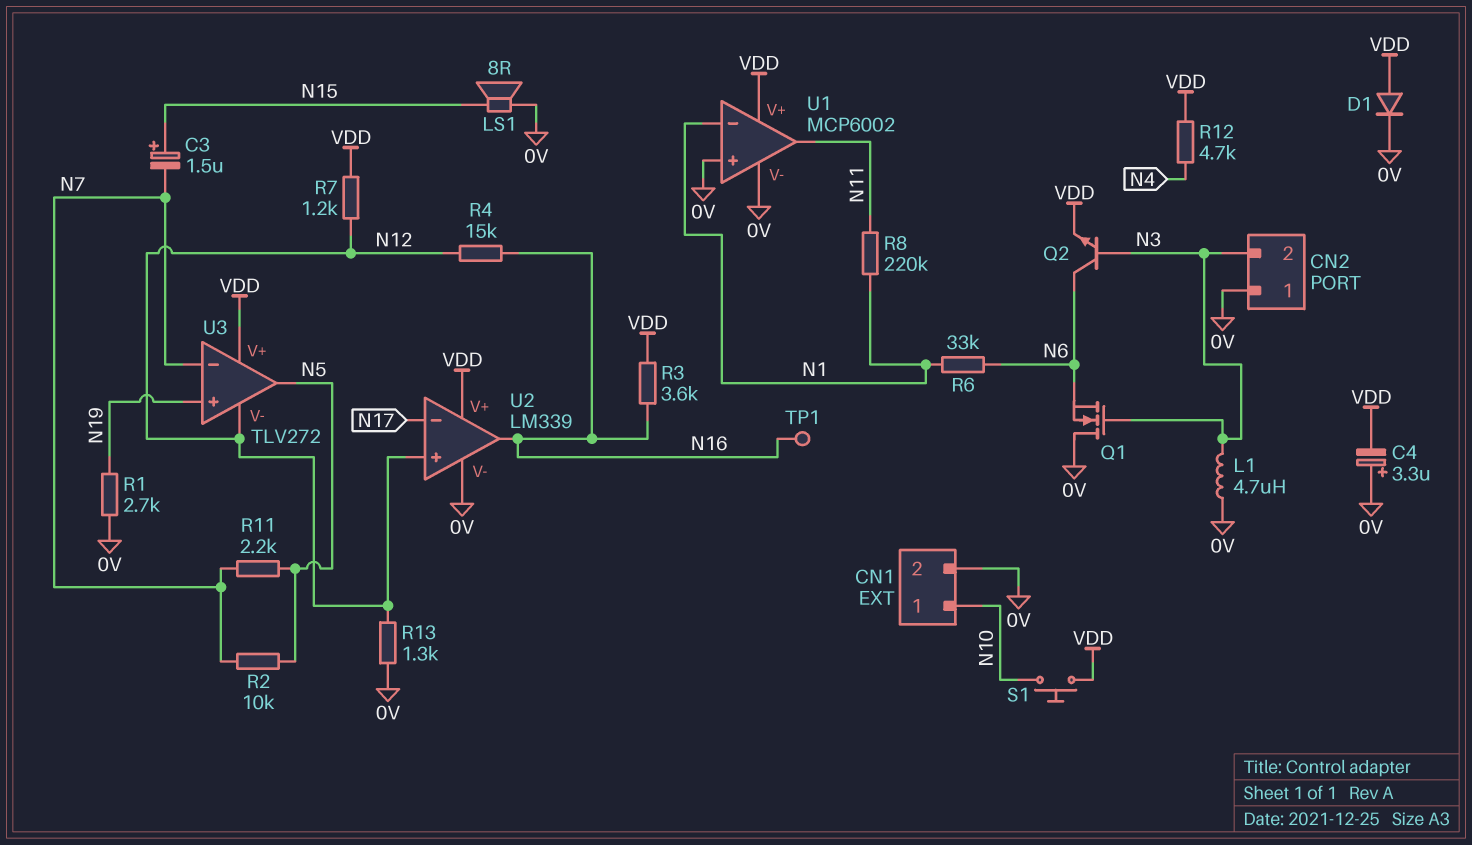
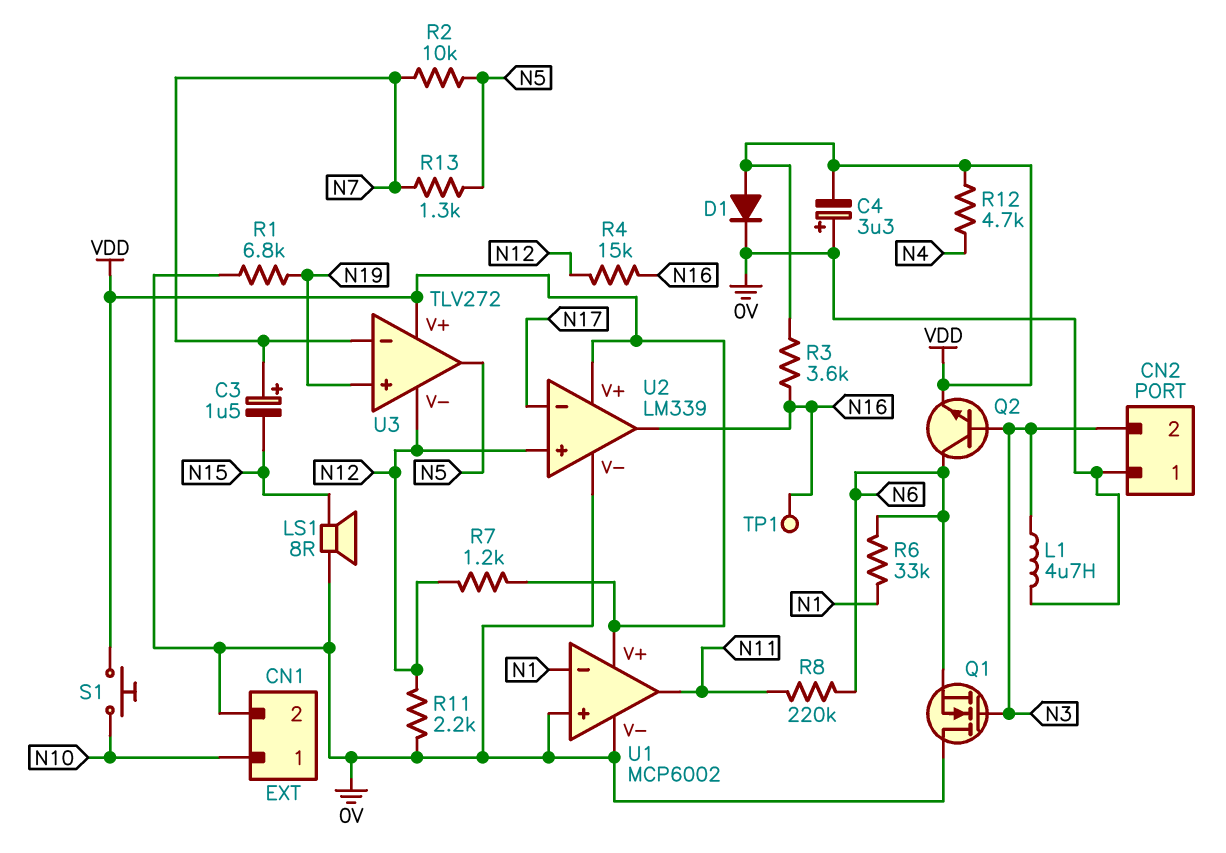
C3: 1.5uF (plus N15, minus N7) -> 1.5uF (plus N7, minus N15)
R1: 2.7k (0V, N19) -> 6.8k (0V, N19)
R8: 220k (N1, N11) -> 220k (N6, N11)
R11: 2.2k (N5, N7) -> 2.2k (0V, N12)
R13: 1.3k (0V, N12) -> 1.3k (N5, N7)

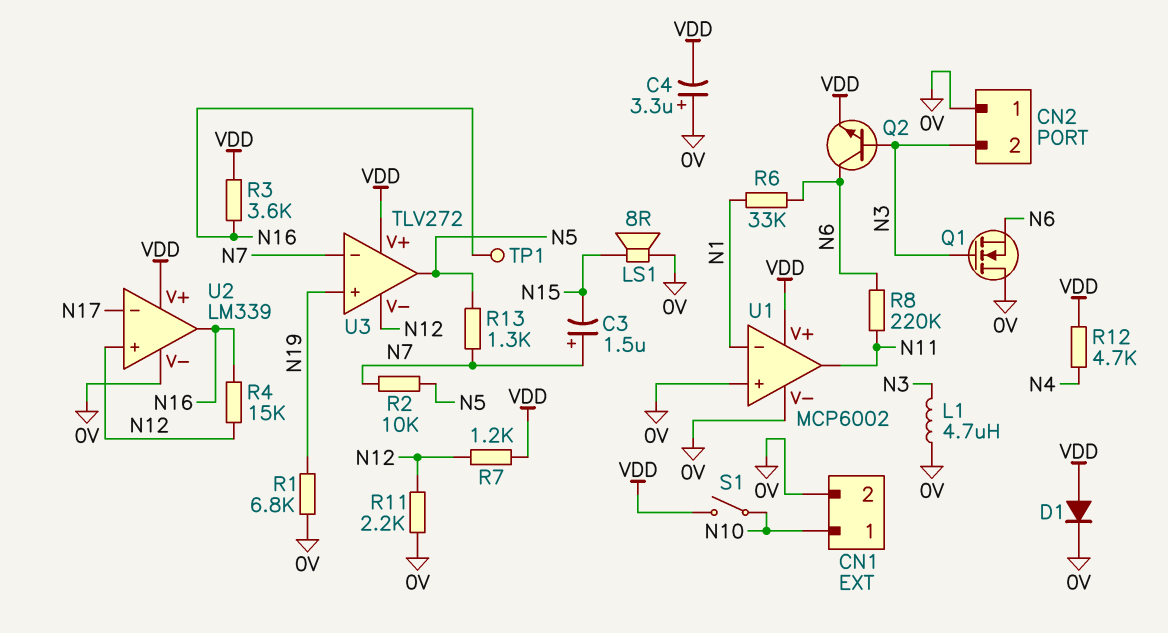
S1: button (N10, VDD) -> switch (N10, VDD)

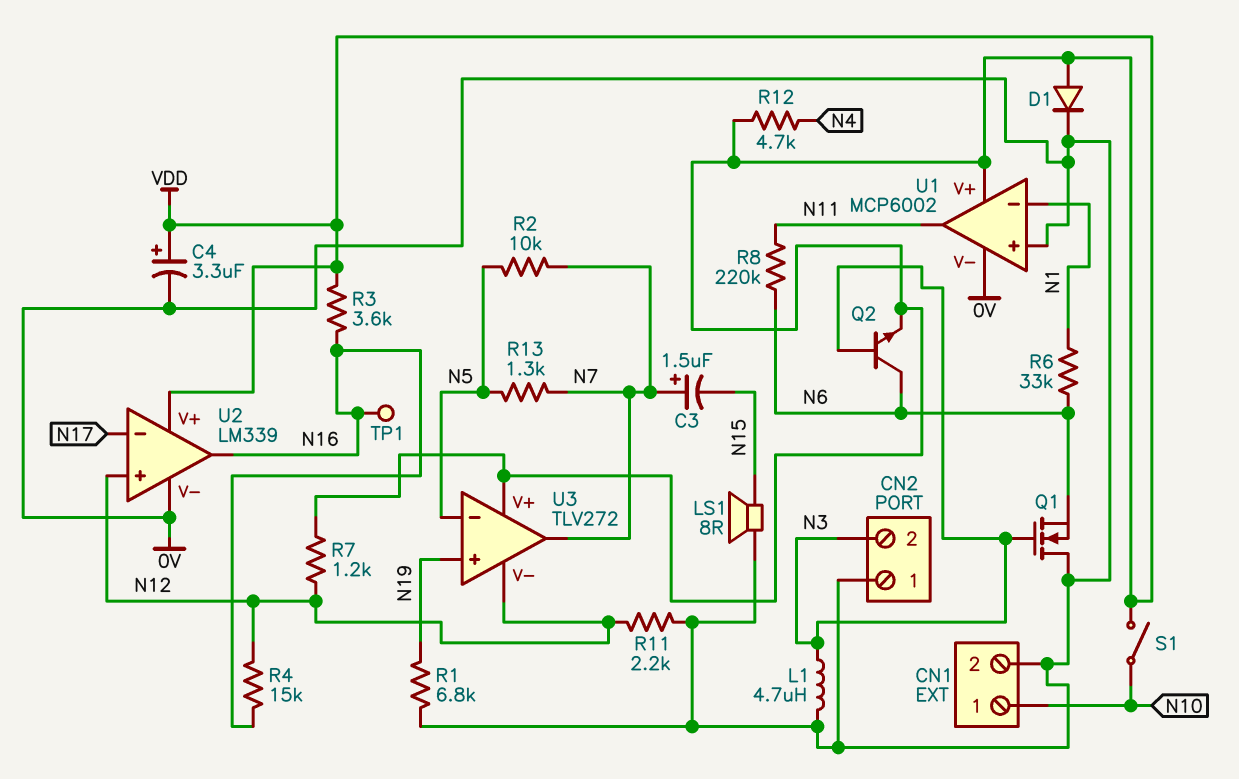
C4: 3.3uF (plus 0V, minus VDD) -> 3.3uF (plus VDD, minus 0V)
U3 pin in-: N7 -> N5
U3 pin out: N5 -> N7

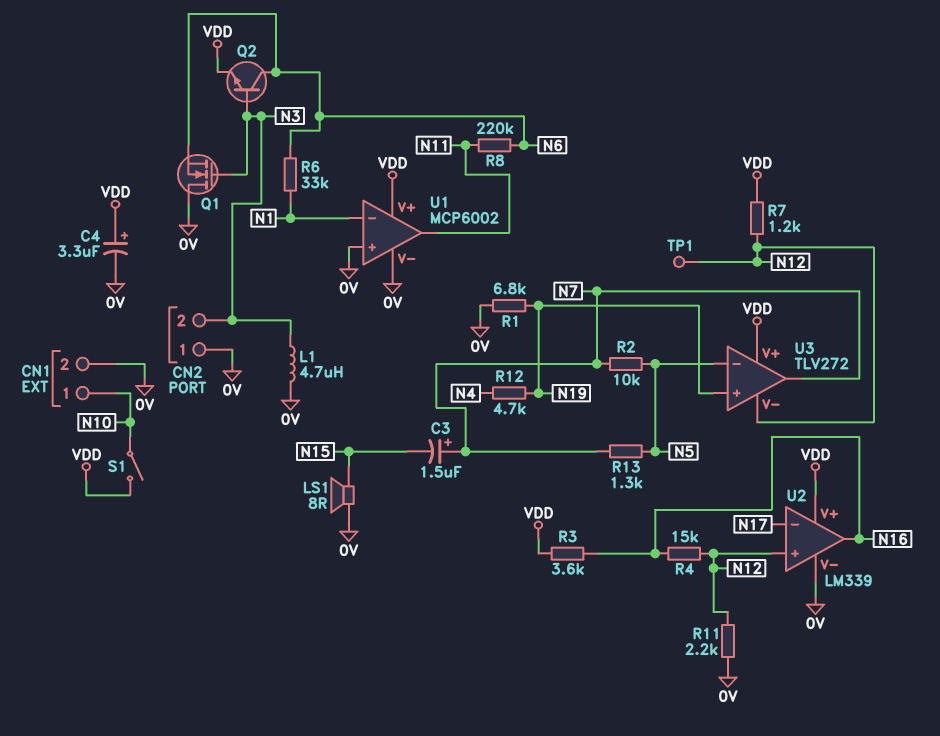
D1: diode (A VDD, K 0V) -> none
R12: 4.7k (N4, VDD) -> 4.7k (N4, N19)
TP1: test point (N16) -> test point (N12)

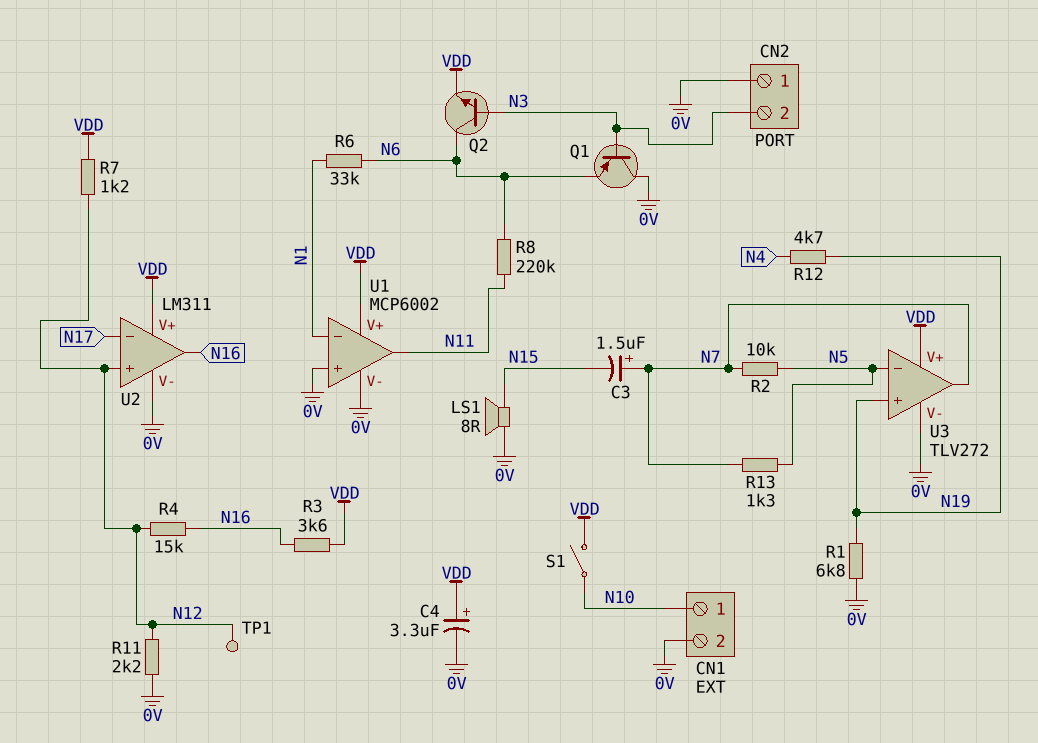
L1: 4.7uH (0V, N3) -> none
Q1: NMOS (G N3, D 0V, S N6) -> PNP (B N3, C 0V, E N6)
U2: LM339 -> LM311
U3 pin V-: N12 -> 0V

